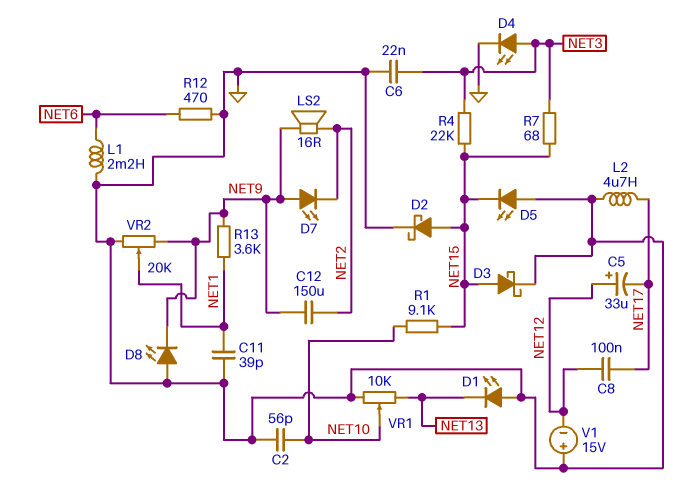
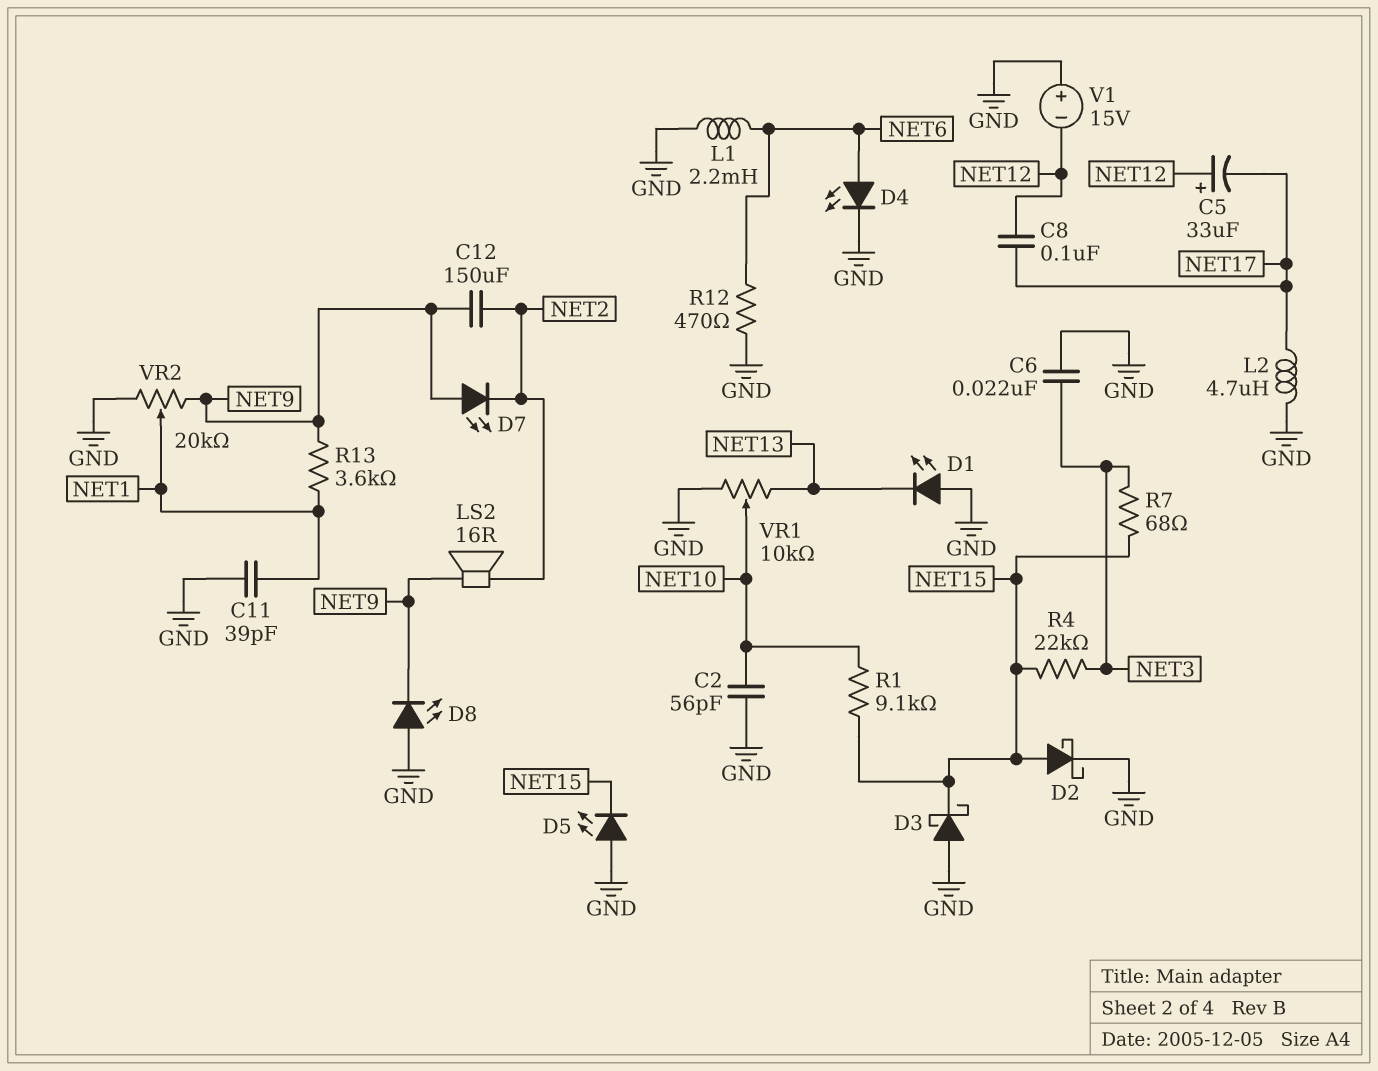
D3: schottky (A NET15, K GND) -> schottky (A GND, K NET15)
D4: LED (A NET3, K GND) -> LED (A NET6, K GND)

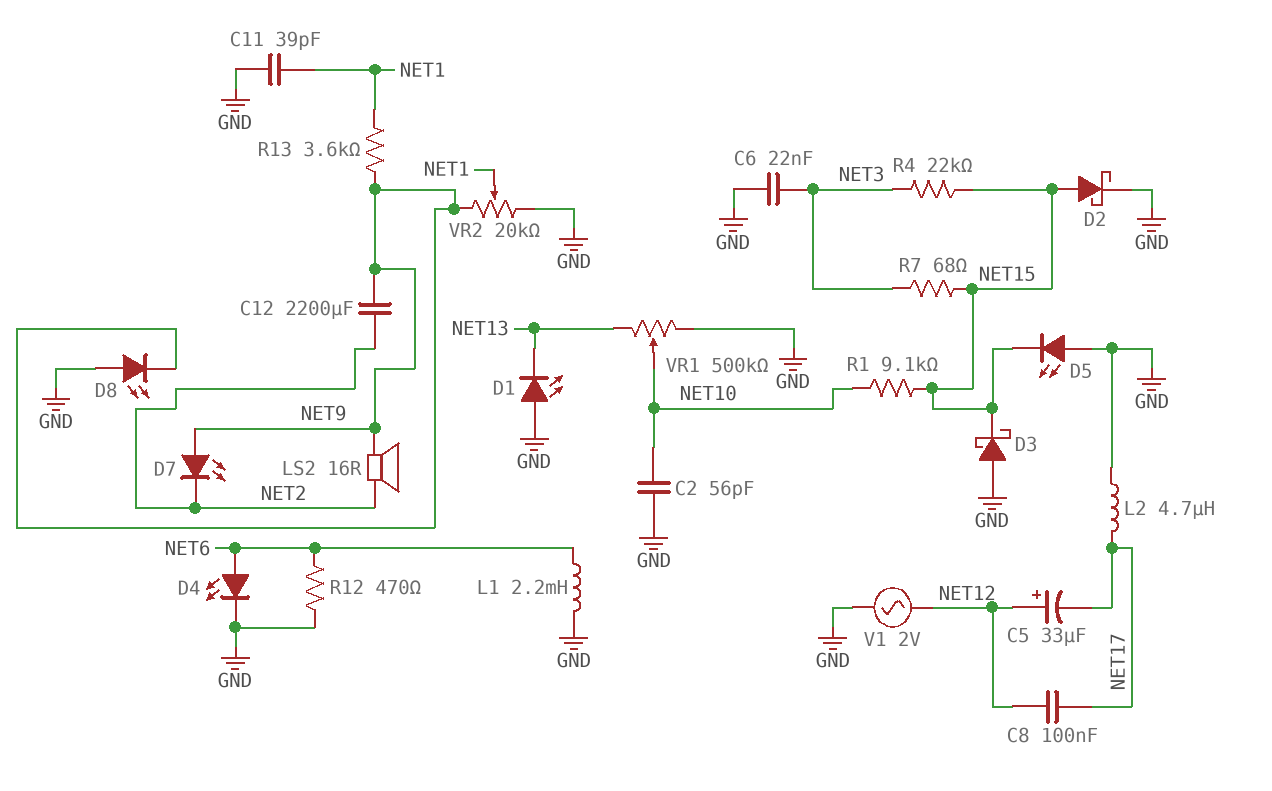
C12: 150uF (NET2, NET9) -> 2200uF (NET2, NET9)
V1: 15V (plus GND, minus NET12) -> AC 2V (GND, NET12)
VR1: 10k (GND, NET13, wiper NET10) -> 500k (GND, NET13, wiper NET10)

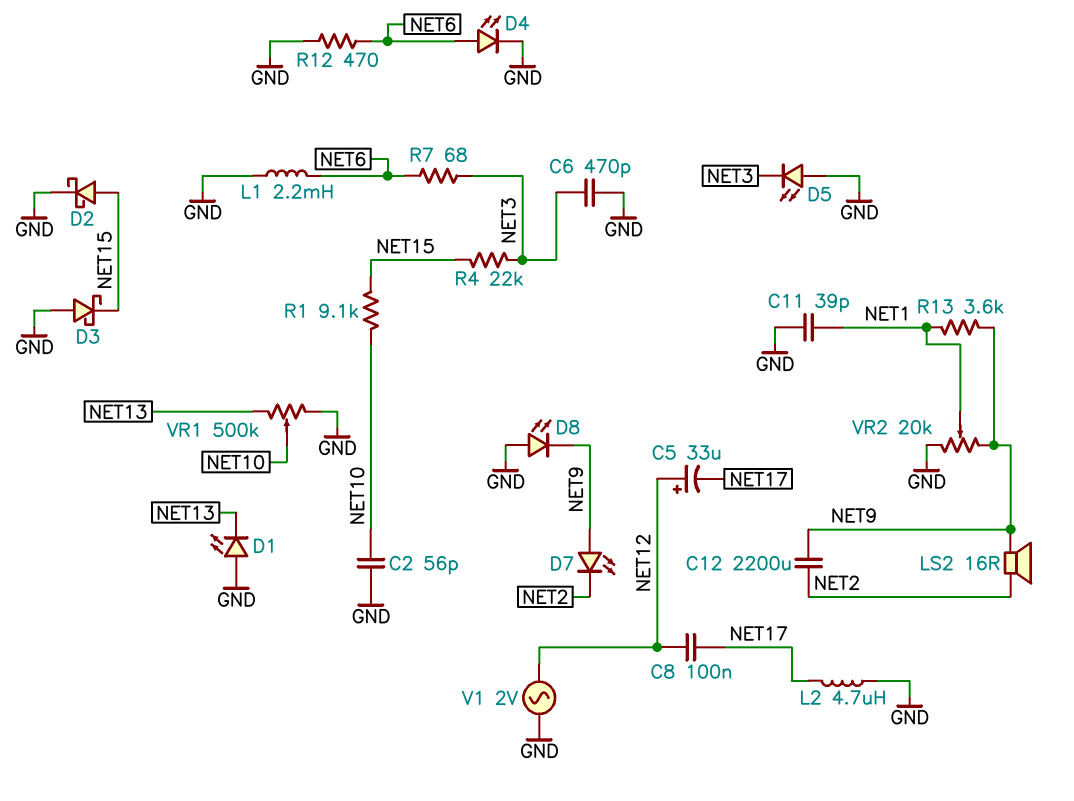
C6: 22nF (GND, NET3) -> 470pF (GND, NET3)
D5: LED (A GND, K NET15) -> LED (A GND, K NET3)
R7: 68 (NET3, NET15) -> 68 (NET3, NET6)

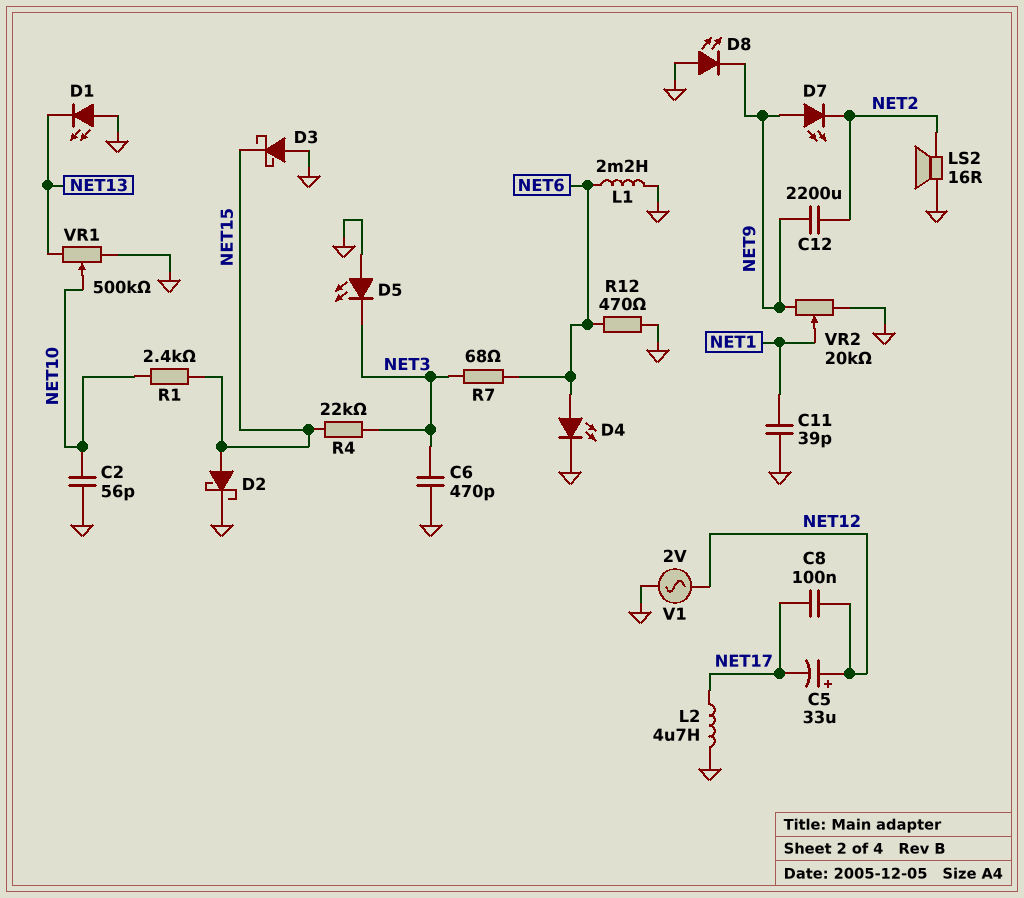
LS2: speaker 16R (NET2, NET9) -> speaker 16R (GND, NET2)
R1: 9.1k (NET10, NET15) -> 2.4k (NET10, NET15)
R13: 3.6k (NET1, NET9) -> none

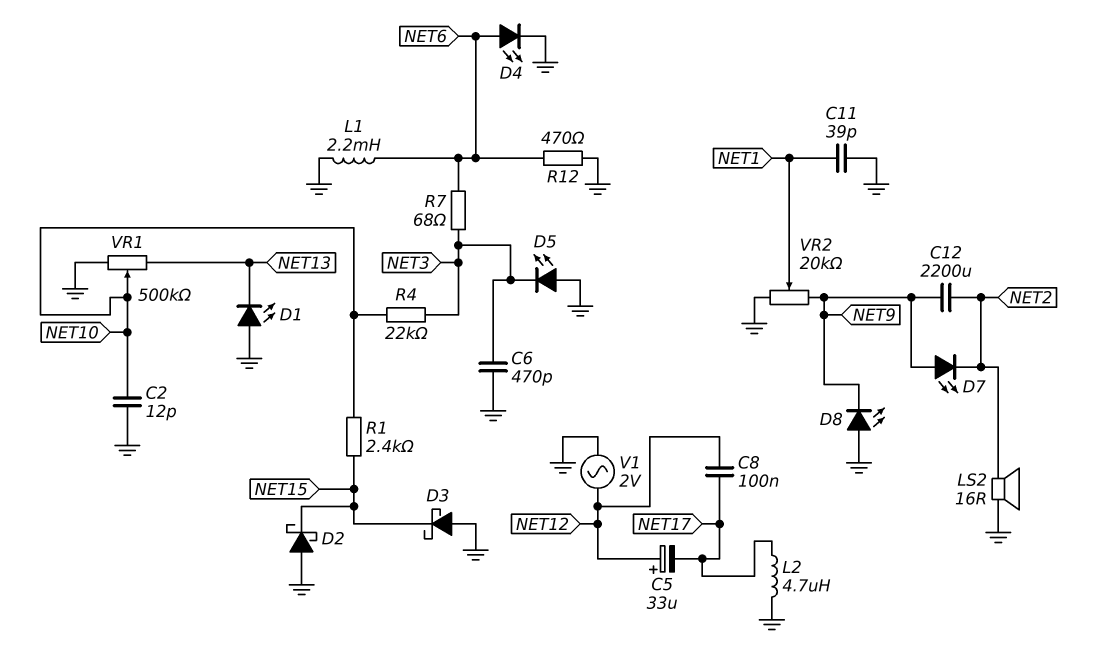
C2: 56pF (GND, NET10) -> 12pF (GND, NET10)
D2: schottky (A NET15, K GND) -> schottky (A GND, K NET15)
R4: 22k (NET3, NET15) -> 22k (NET3, NET10)

